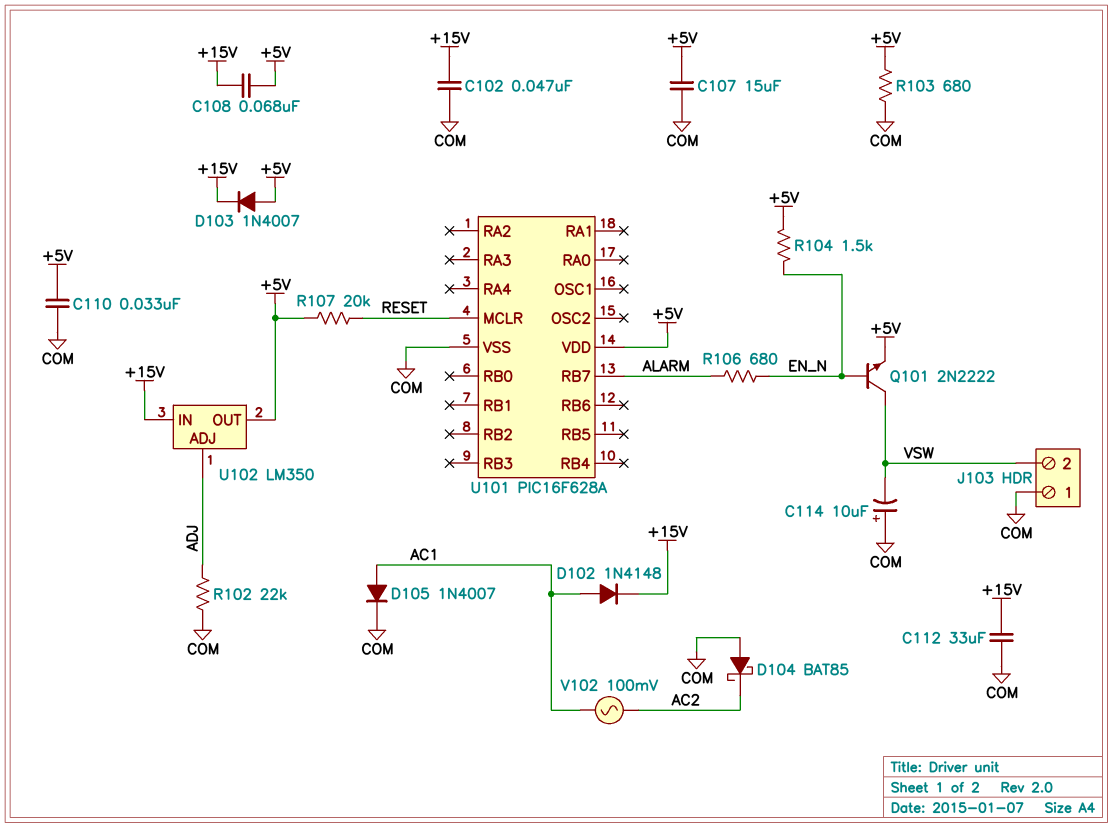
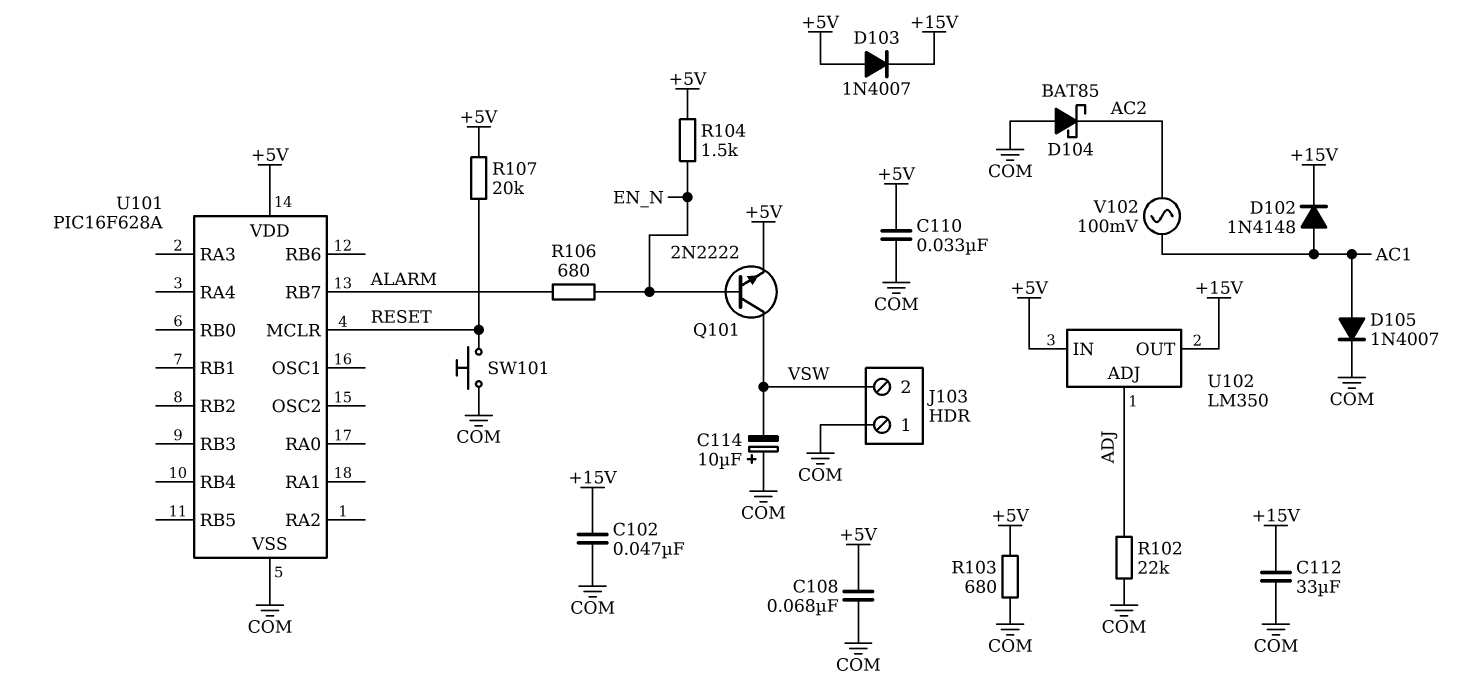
C107: 15uF (+5V, COM) -> none
C108: 68nF (+5V, +15V) -> 68nF (+5V, COM)
SW101: none -> button (COM, RESET)
U102 pin IN: +15V -> +5V
U102 pin OUT: +5V -> +15V

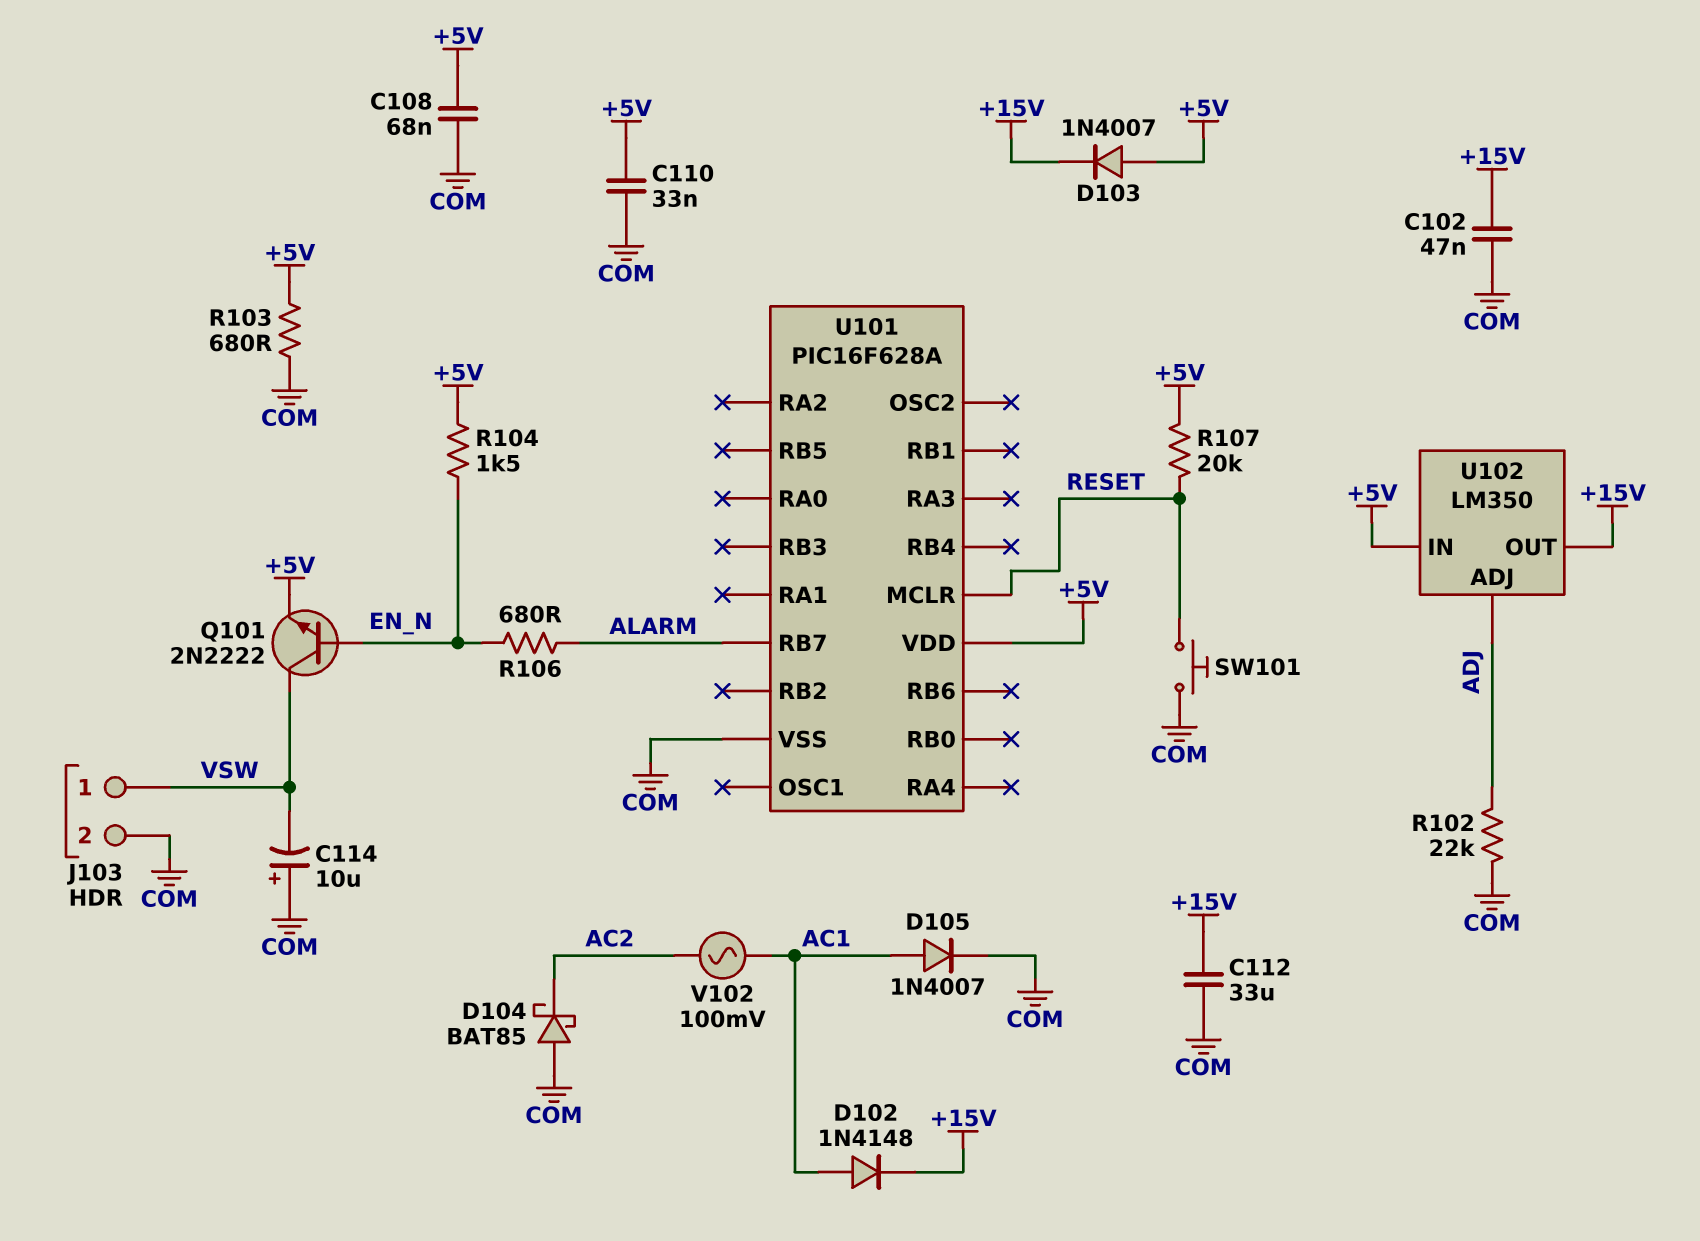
J103 pin 1: COM -> VSW
J103 pin 2: VSW -> COM

